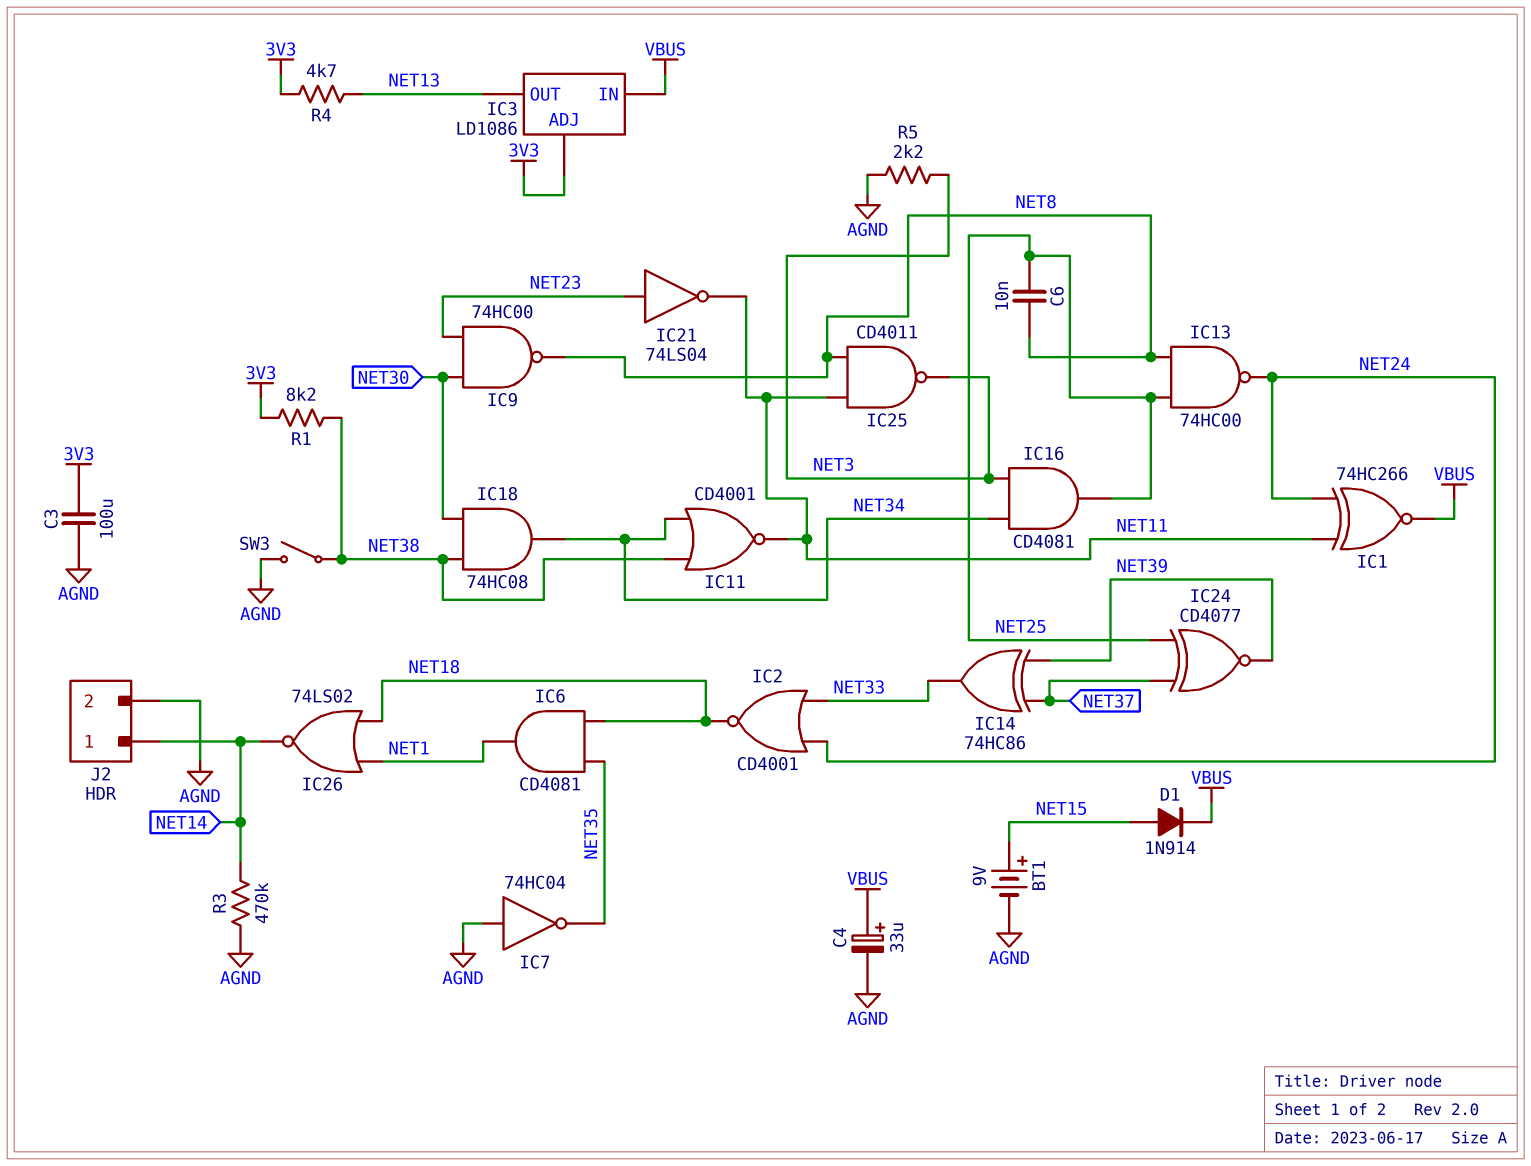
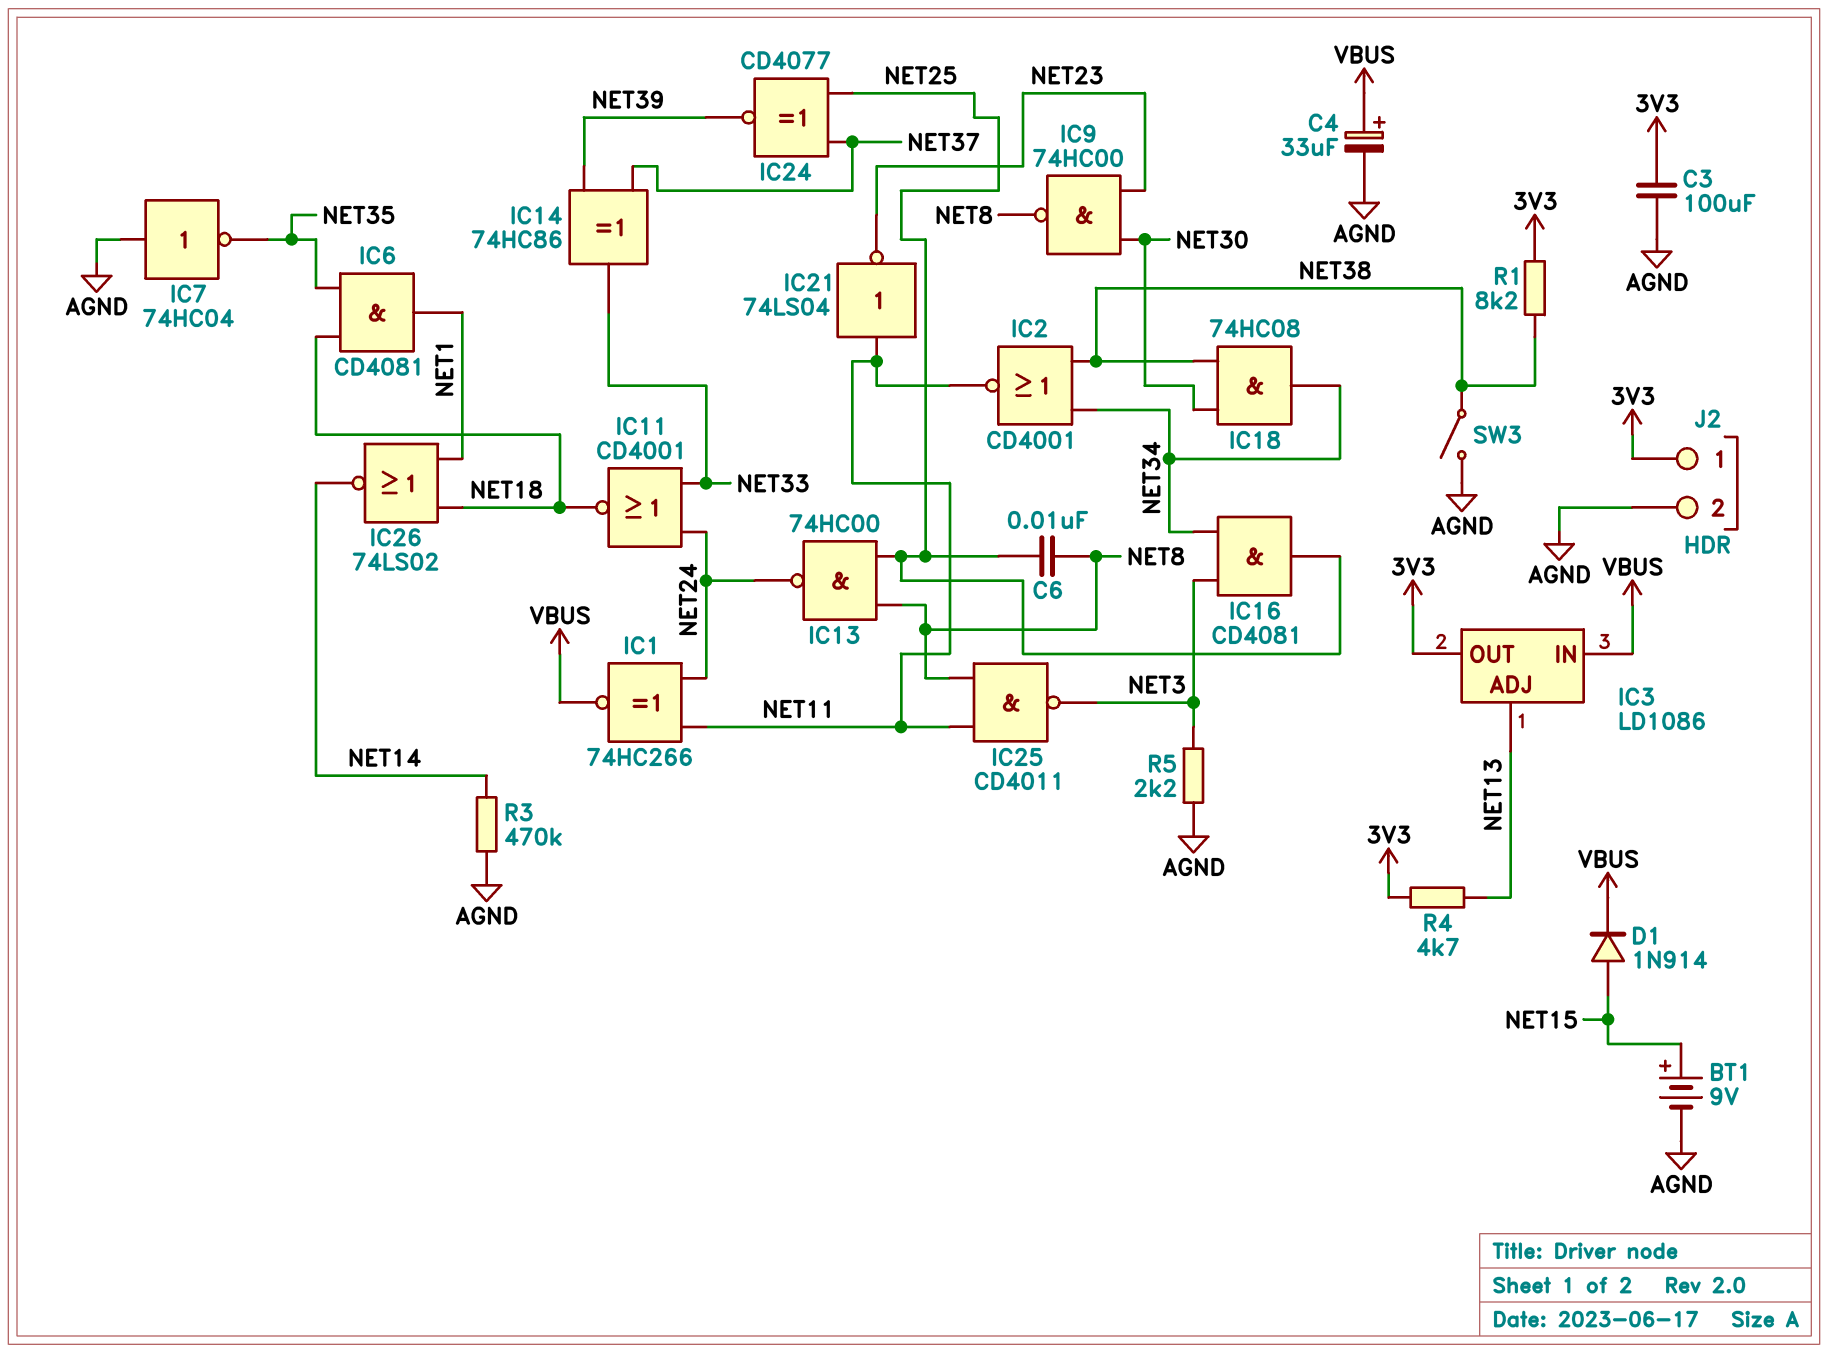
IC2: NOR CD4001 (in NET24, in NET33, out NET18) -> NOR CD4001 (in NET34, in NET38, out NET11)
IC3 pin ADJ: 3V3 -> NET13
IC3 pin OUT: NET13 -> 3V3
IC11: NOR CD4001 (in NET34, in NET38, out NET11) -> NOR CD4001 (in NET24, in NET33, out NET18)
IC21: NOT 74LS04 (in NET23, out NET11) -> NOT 74LS04 (in NET11, out NET23)
J2 pin 1: NET14 -> 3V3

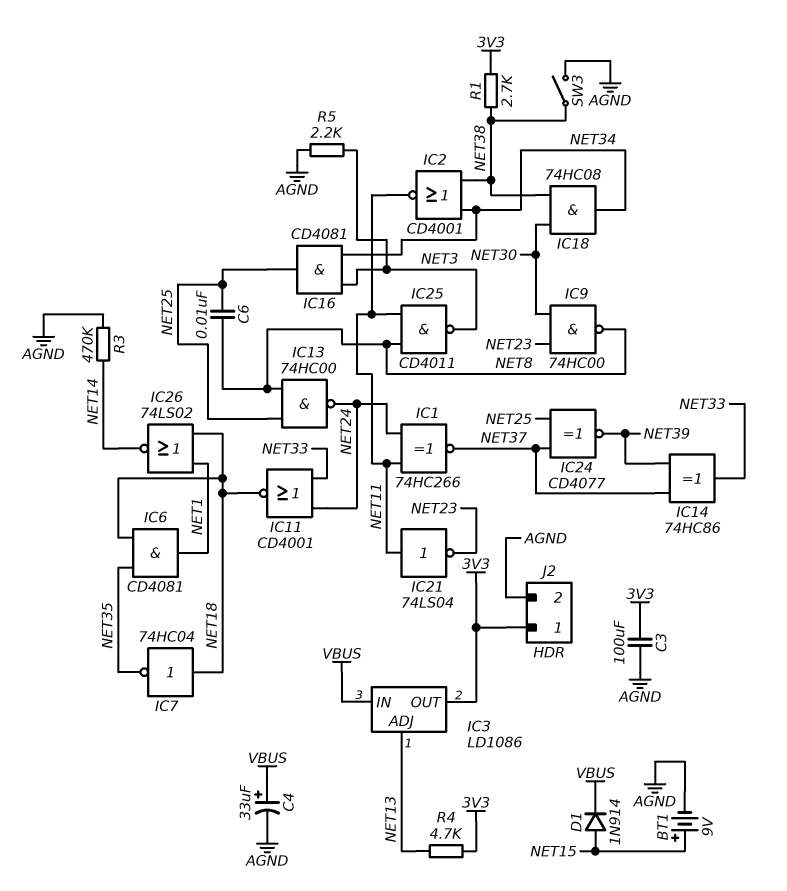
IC1: XNOR 74HC266 (in NET11, in NET24, out VBUS) -> XNOR 74HC266 (in NET11, in NET24, out NET37)
IC7: NOT 74HC04 (in AGND, out NET35) -> NOT 74HC04 (in NET18, out NET35)
R1: 8.2k (3V3, NET38) -> 2.7k (3V3, NET38)

